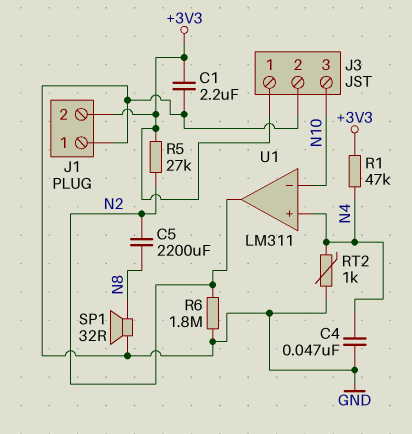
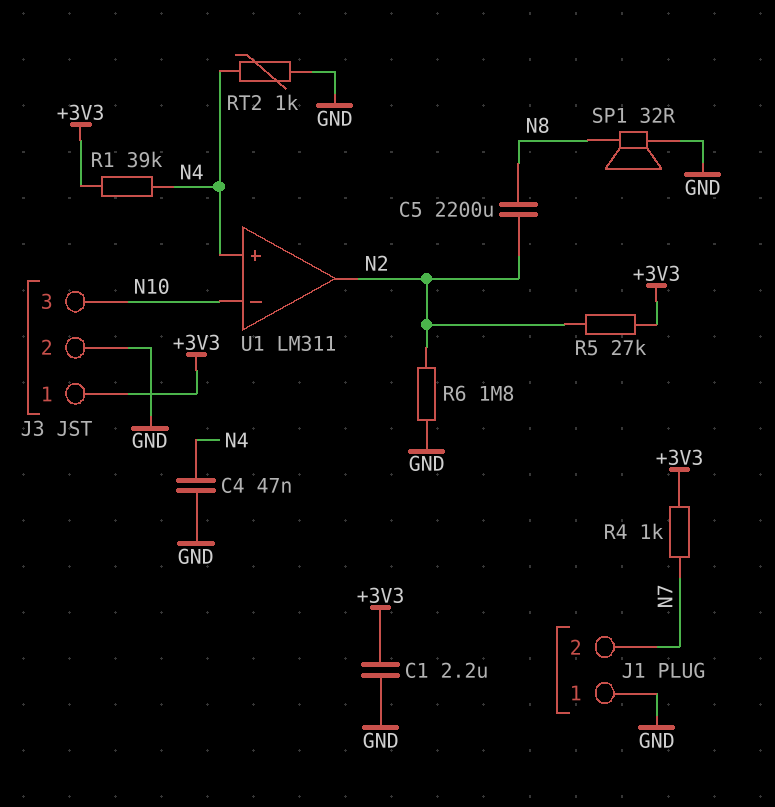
J1 pin 2: +3V3 -> N7
R1: 47k (+3V3, N4) -> 39k (+3V3, N4)
R4: none -> 1k (+3V3, N7)

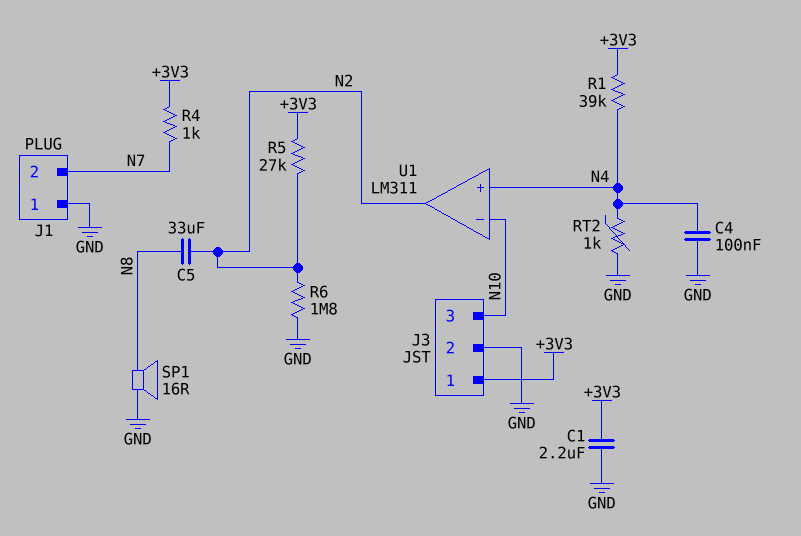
C4: 47nF (GND, N4) -> 100nF (GND, N4)
C5: 2200uF (N2, N8) -> 33uF (N2, N8)
SP1: speaker 32R (GND, N8) -> speaker 16R (GND, N8)

